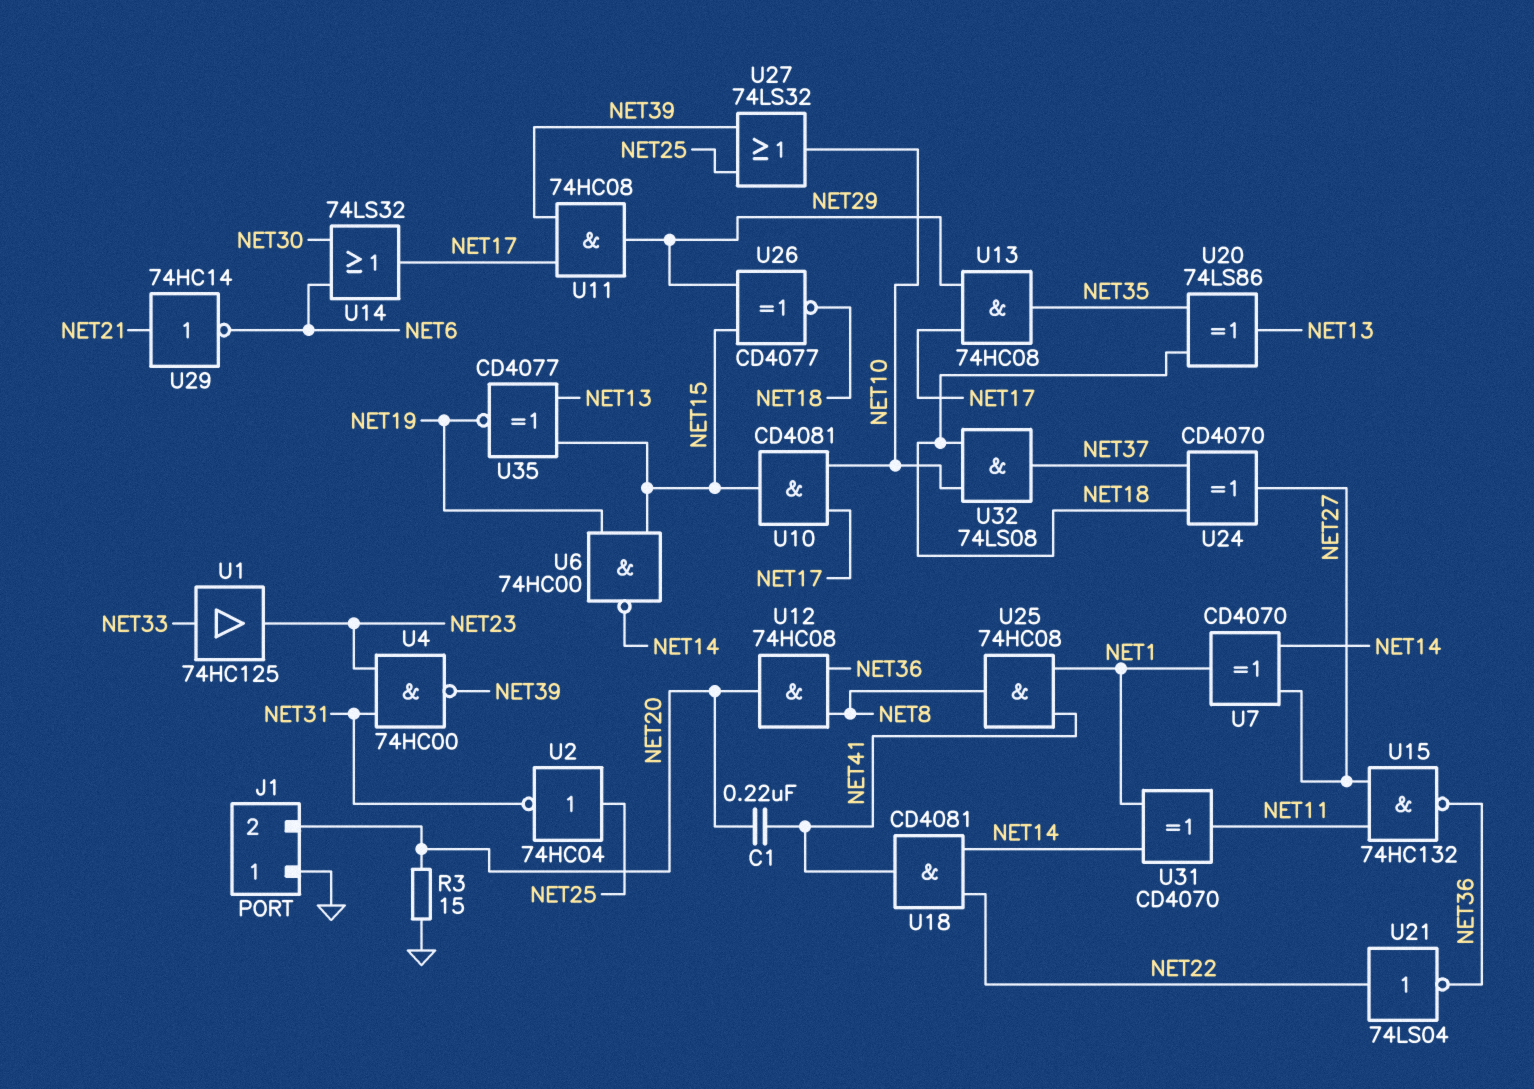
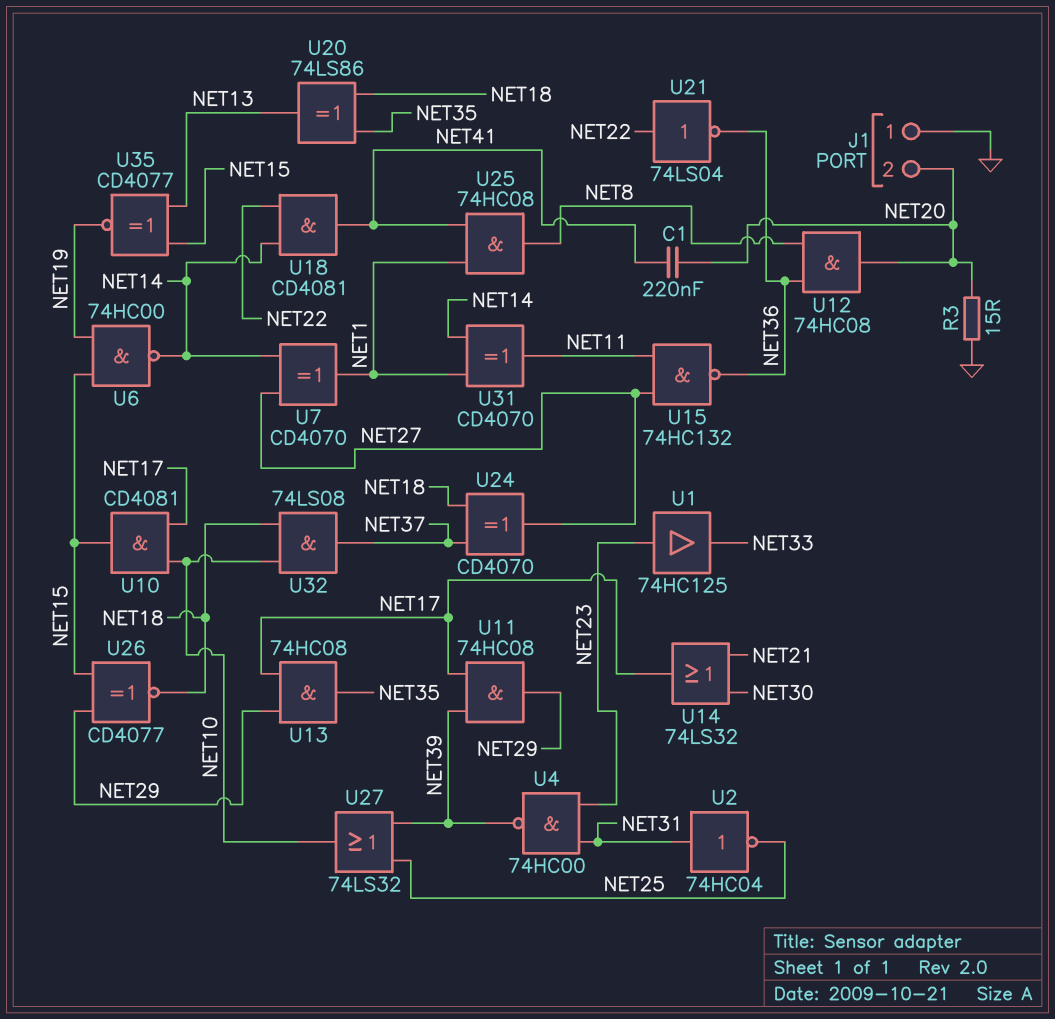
U1: buffer 74HC125 (in NET33, out NET23) -> buffer 74HC125 (in NET23, out NET33)
U2: NOT 74HC04 (in NET25, out NET31) -> NOT 74HC04 (in NET31, out NET25)
U14: OR 74LS32 (in NET6, in NET30, out NET17) -> OR 74LS32 (in NET21, in NET30, out NET17)
U29: NOT 74HC14 (in NET21, out NET6) -> none

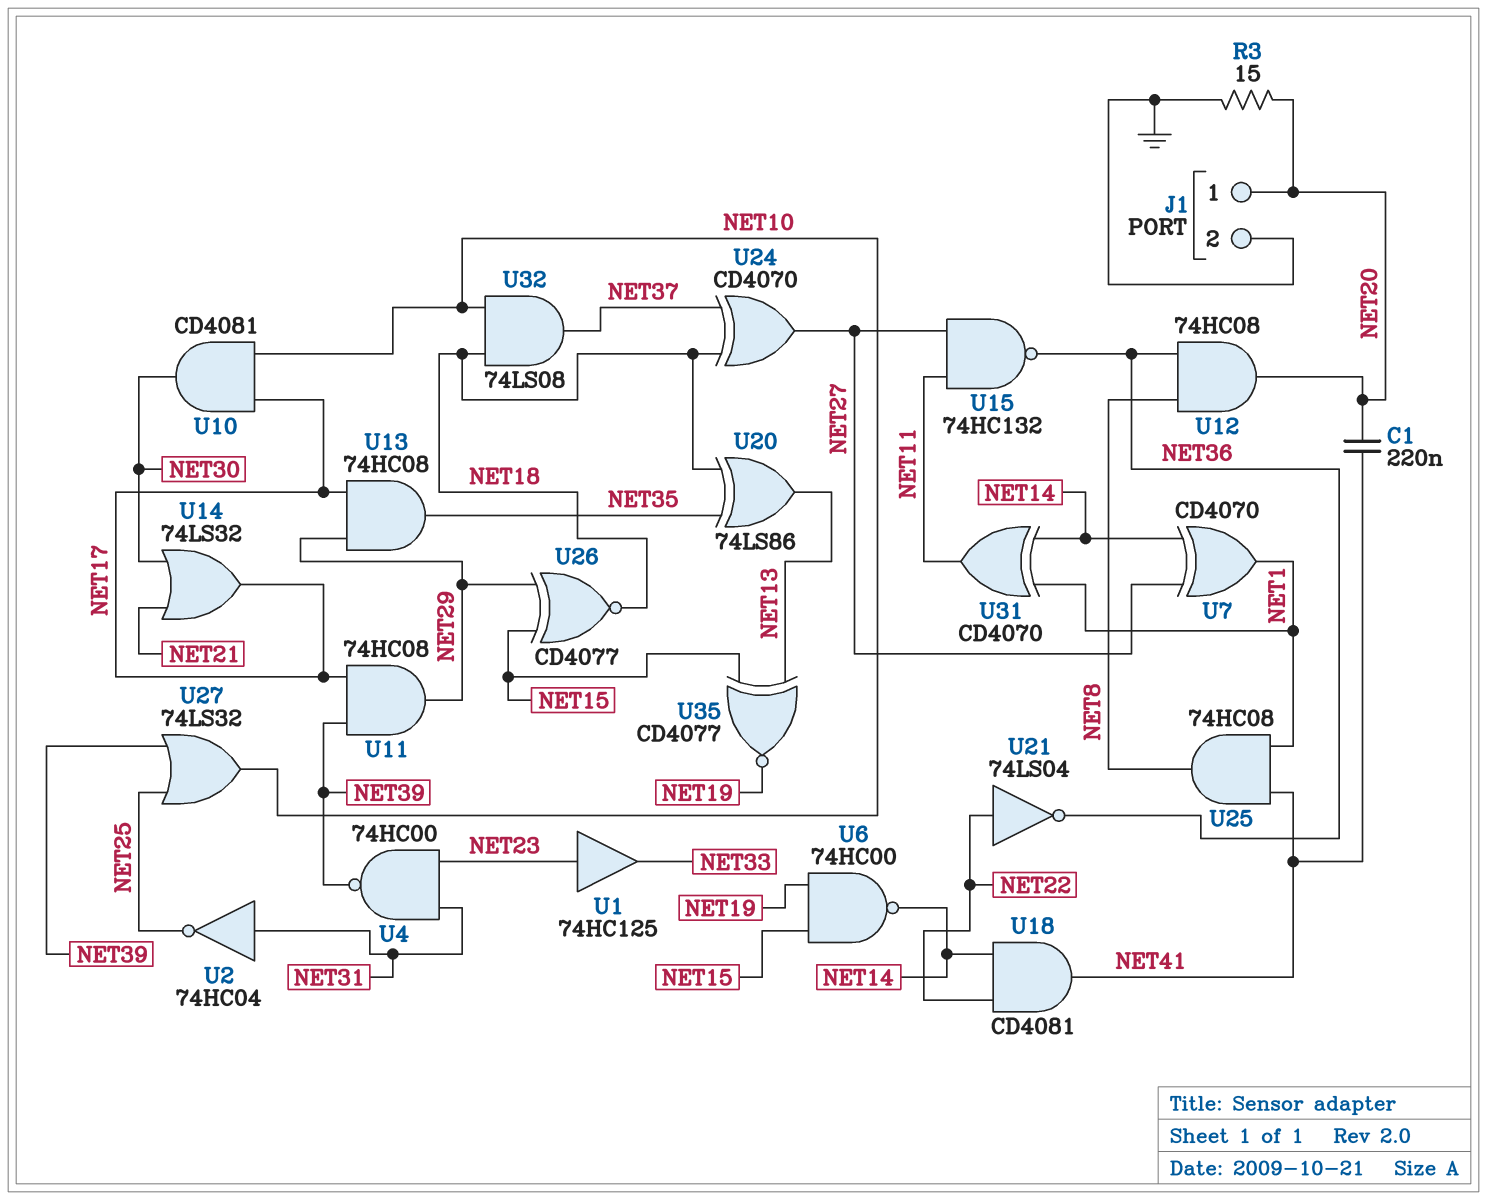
J1 pin 1: GND -> NET20
J1 pin 2: NET20 -> GND
U10: AND CD4081 (in NET10, in NET17, out NET15) -> AND CD4081 (in NET10, in NET17, out NET30)

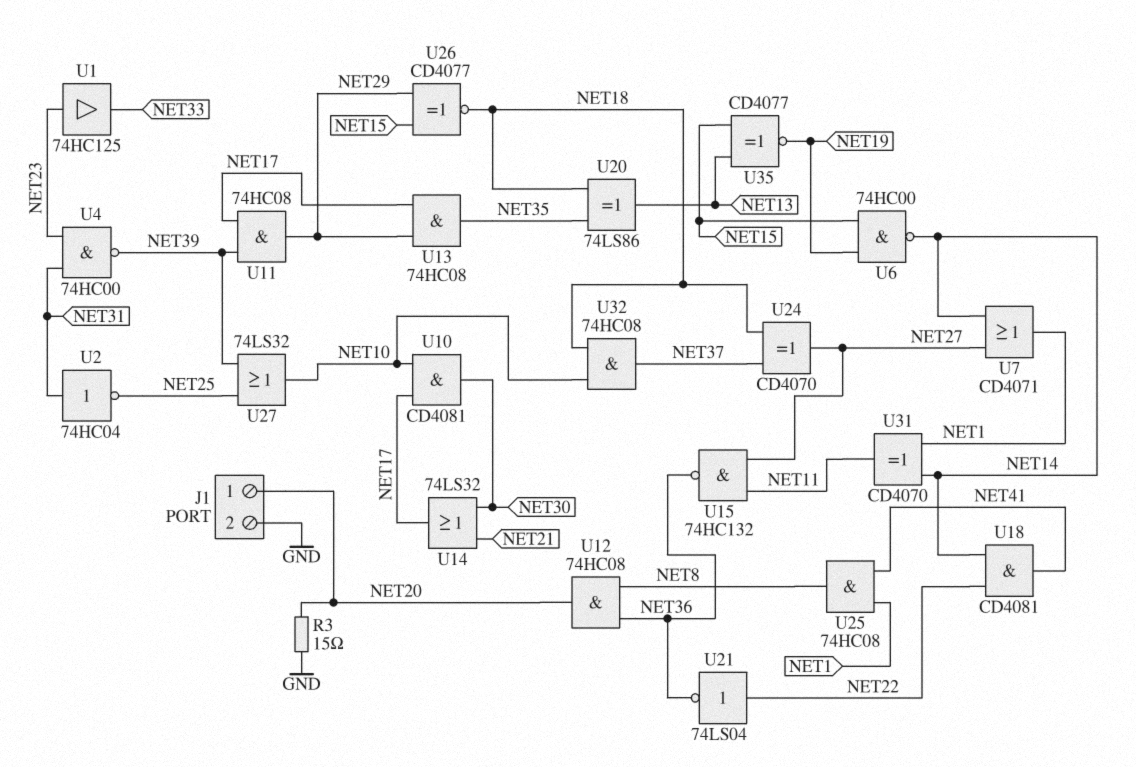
C1: 220nF (NET20, NET41) -> none
U7: XOR CD4070 (in NET14, in NET27, out NET1) -> OR CD4071 (in NET14, in NET27, out NET1)
U32: AND 74LS08 (in NET10, in NET18, out NET37) -> AND 74HC08 (in NET10, in NET18, out NET37)

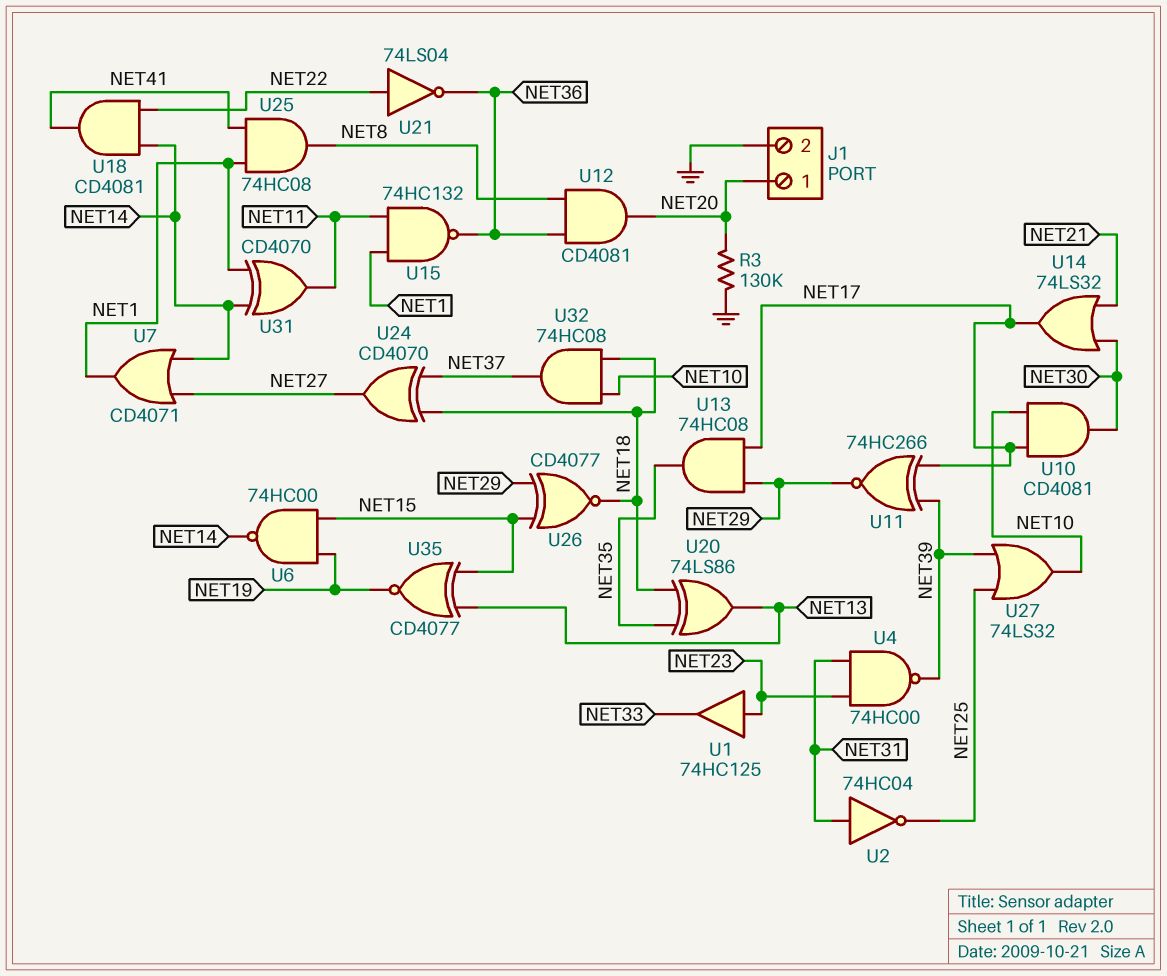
R3: 15 (GND, NET20) -> 130k (GND, NET20)
U11: AND 74HC08 (in NET17, in NET39, out NET29) -> XNOR 74HC266 (in NET17, in NET39, out NET29)
U12: AND 74HC08 (in NET8, in NET36, out NET20) -> AND CD4081 (in NET8, in NET36, out NET20)
U15: NAND 74HC132 (in NET11, in NET27, out NET36) -> NAND 74HC132 (in NET1, in NET11, out NET36)

